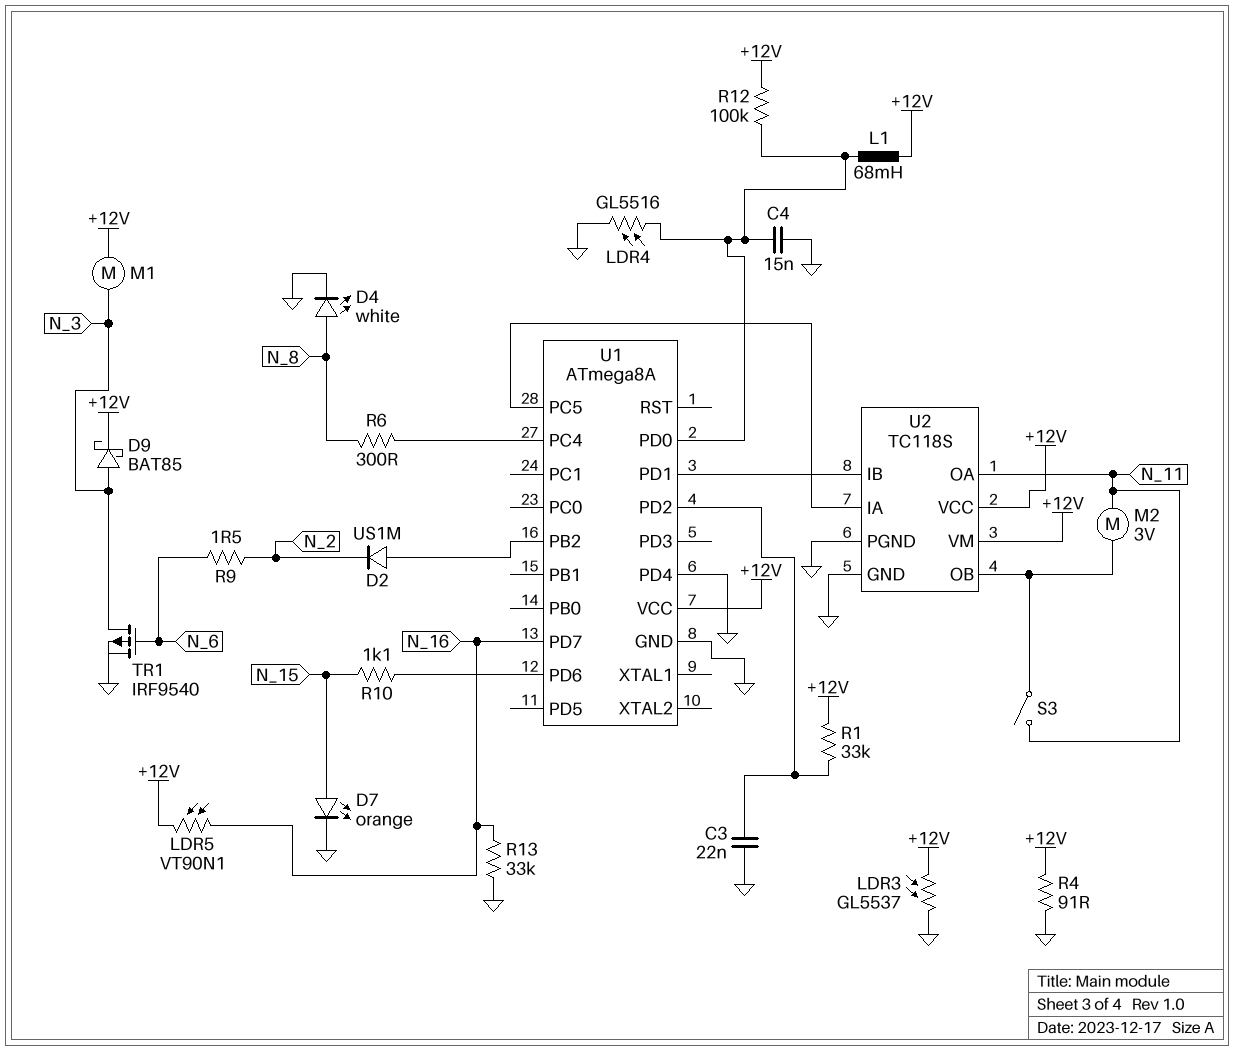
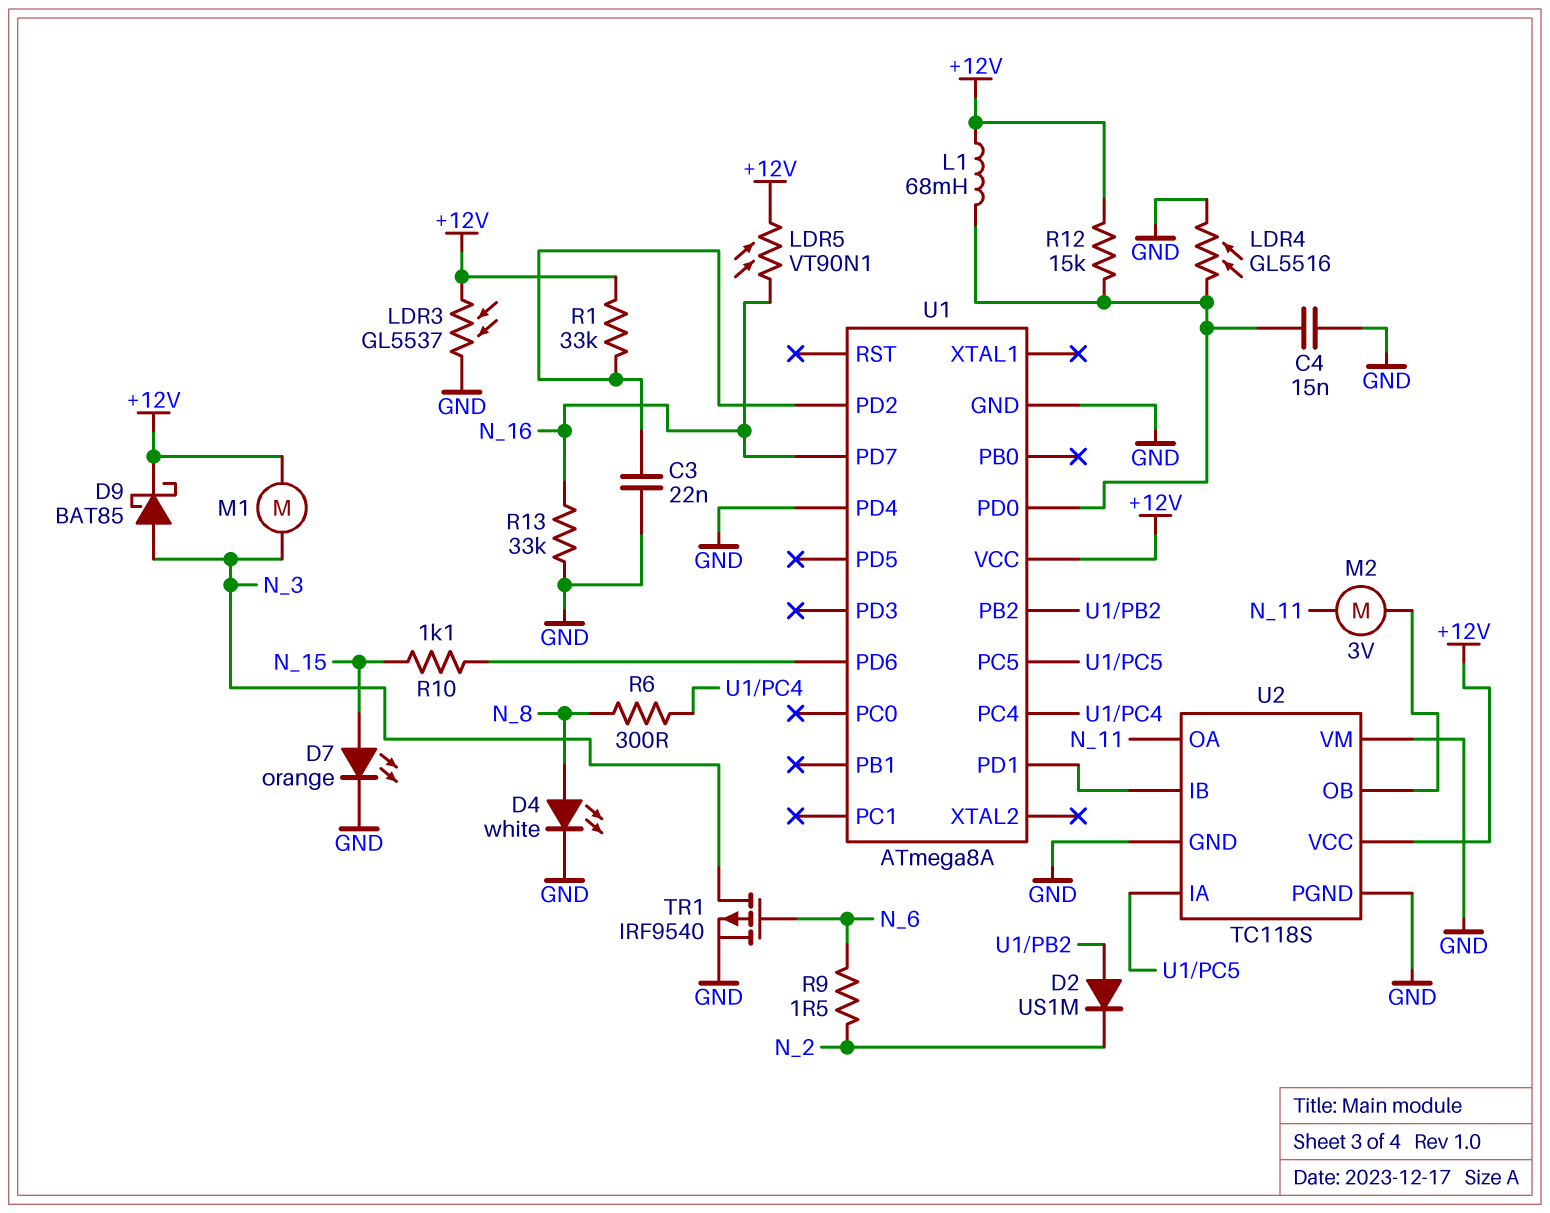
R4: 91 (+12V, GND) -> none
R12: 100k (+12V, U1/PD0) -> 15k (+12V, U1/PD0)
S3: switch (N_11, U2/OB) -> none
U2 pin VM: +12V -> GND

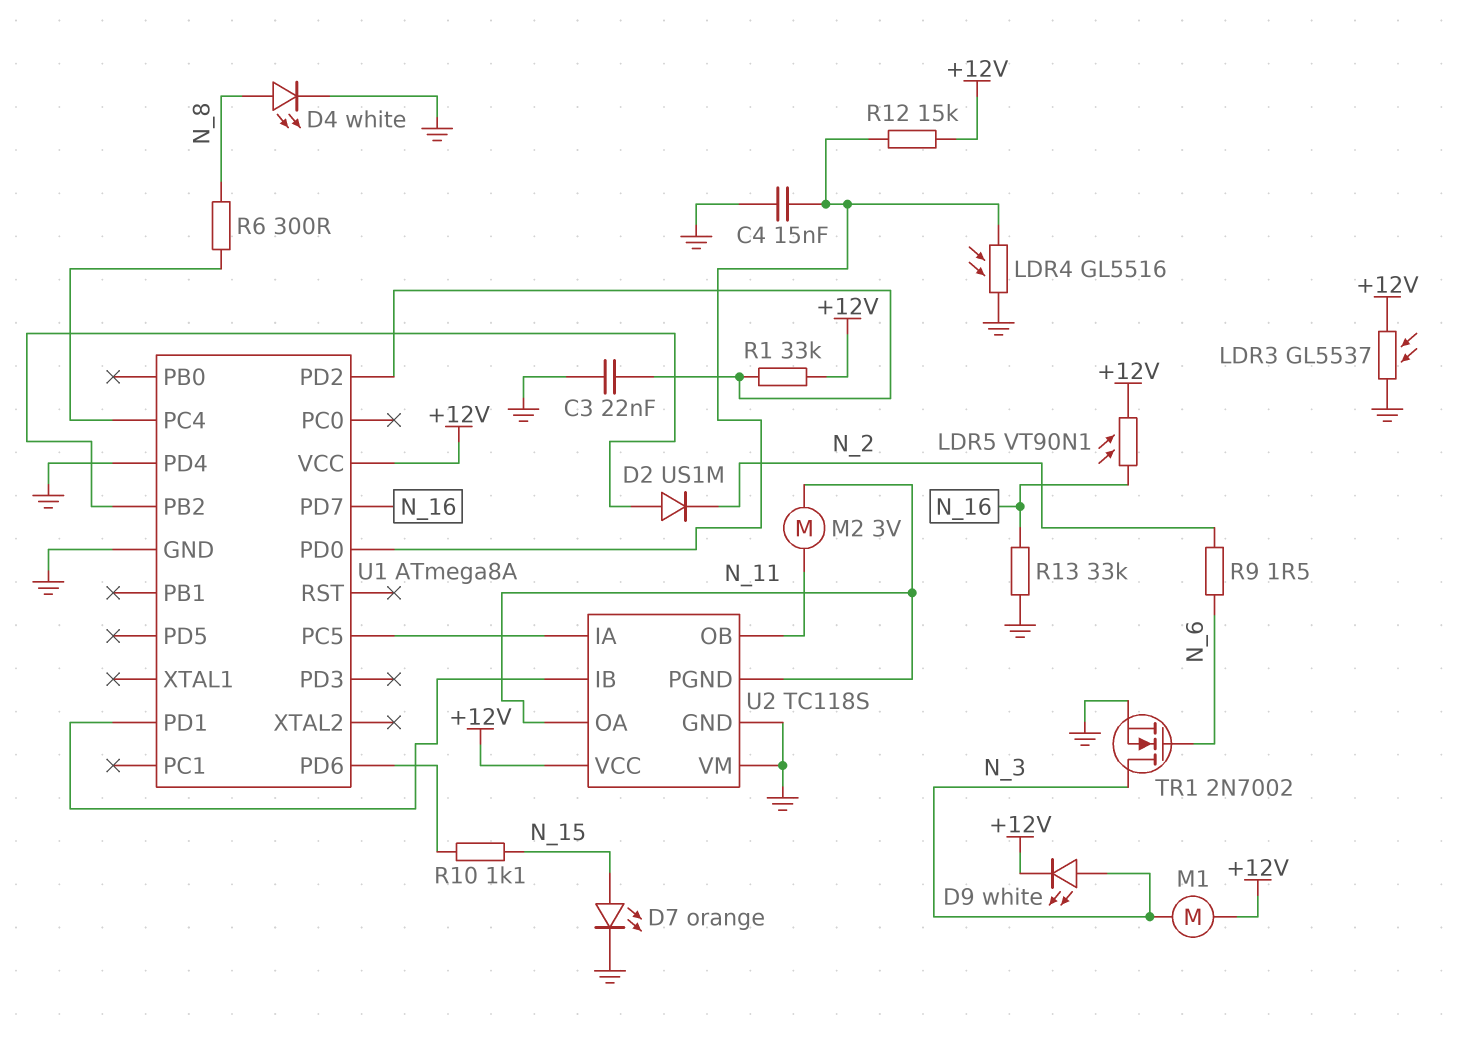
D9: schottky BAT85 (A N_3, K +12V) -> LED white (A N_3, K +12V)
L1: 68mH (+12V, U1/PD0) -> none
TR1: PMOS IRF9540 (G N_6, D N_3, S GND) -> NMOS 2N7002 (G N_6, D N_3, S GND)
U2 pin PGND: GND -> N_11

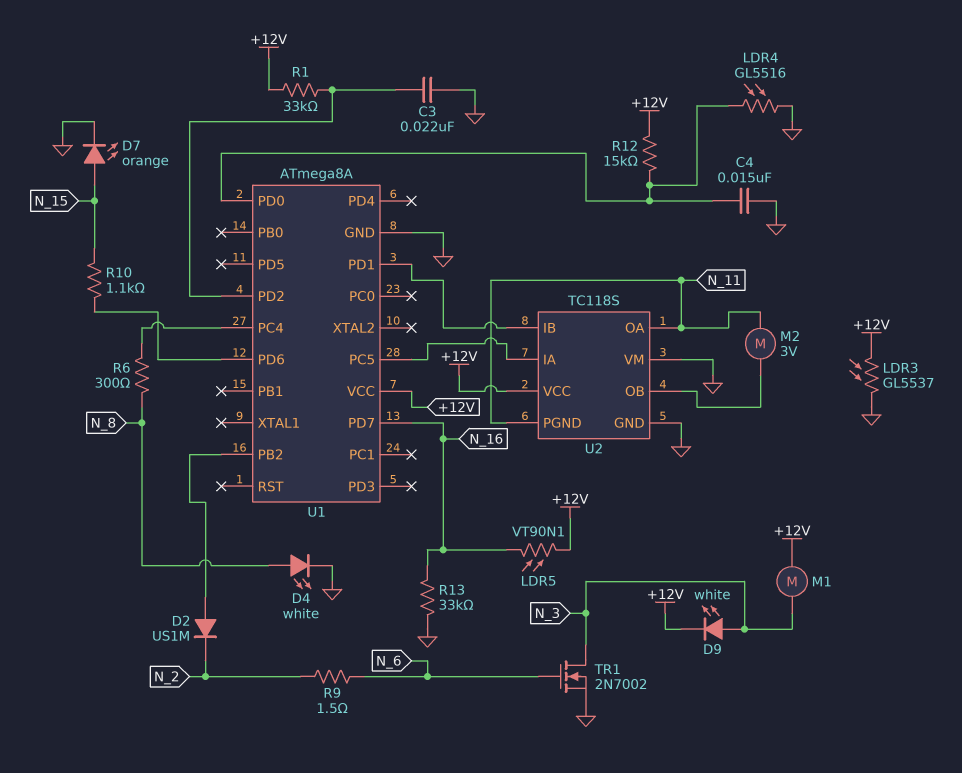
U1 pin PD4: GND -> none

